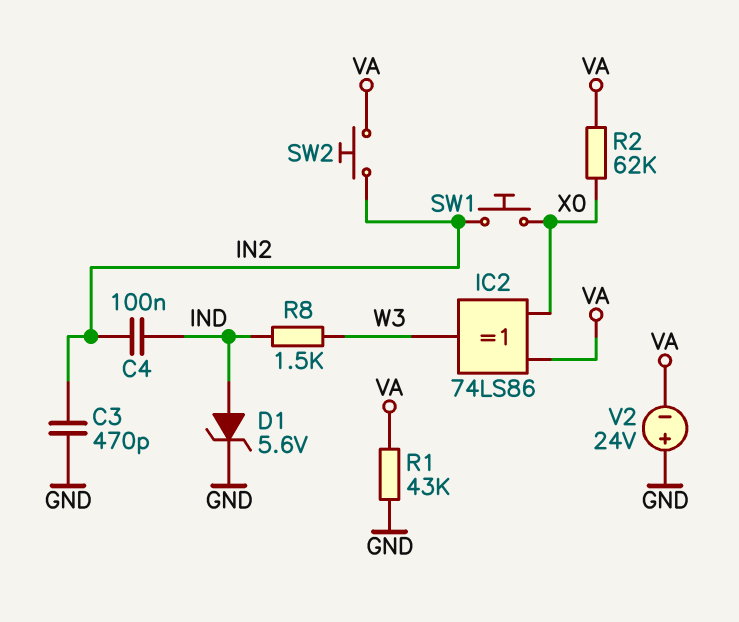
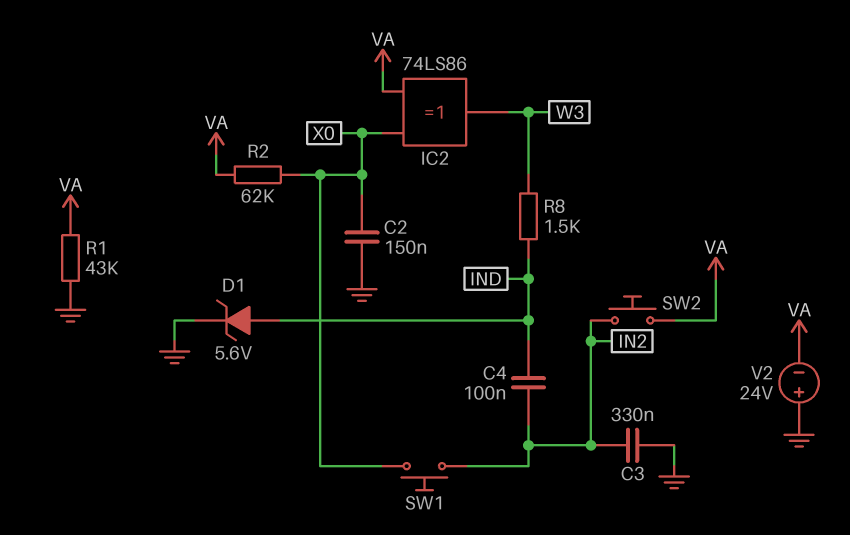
C2: none -> 150nF (GND, X0)
C3: 470pF (GND, IN2) -> 330nF (GND, IN2)

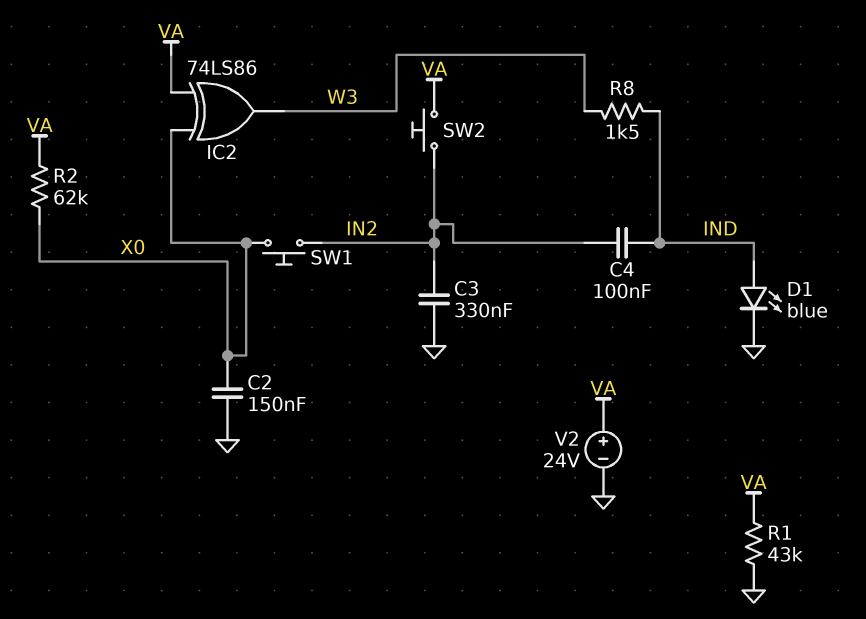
D1: zener 5.6V (A IND, K GND) -> LED blue (A IND, K GND)
V2: 24V (plus GND, minus VA) -> 24V (plus VA, minus GND)

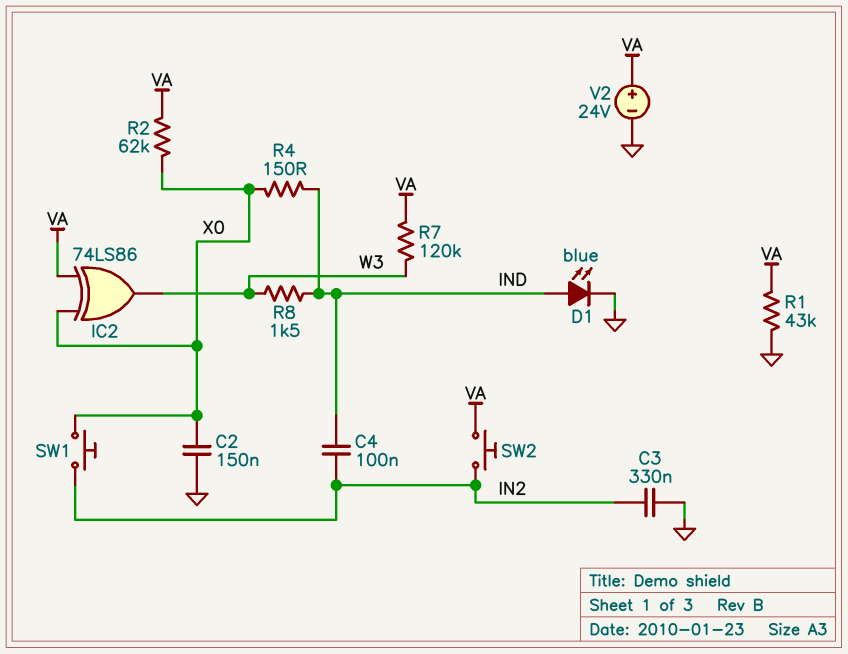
R4: none -> 150 (IND, X0)
R7: none -> 120k (VA, W3)

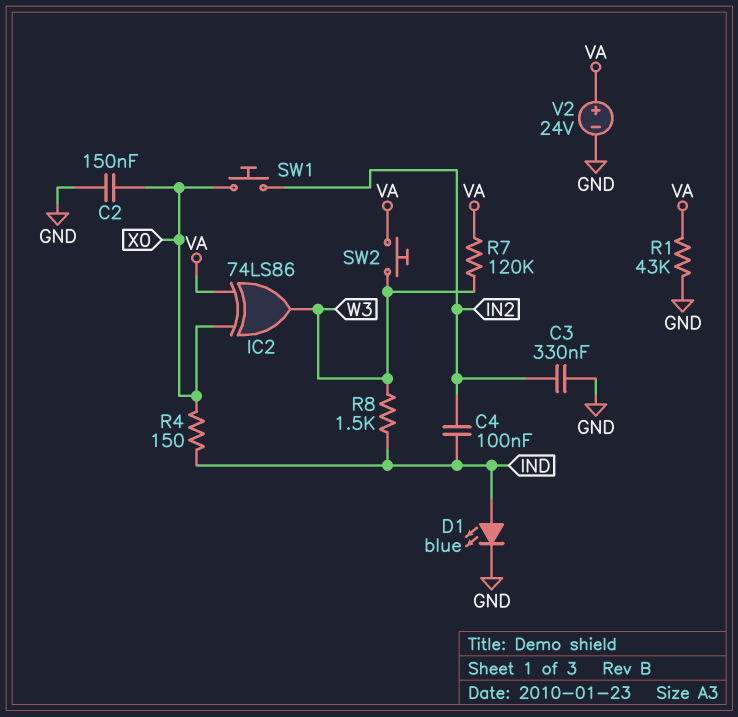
R2: 62k (VA, X0) -> none
SW2: button (IN2, VA) -> button (VA, W3)

